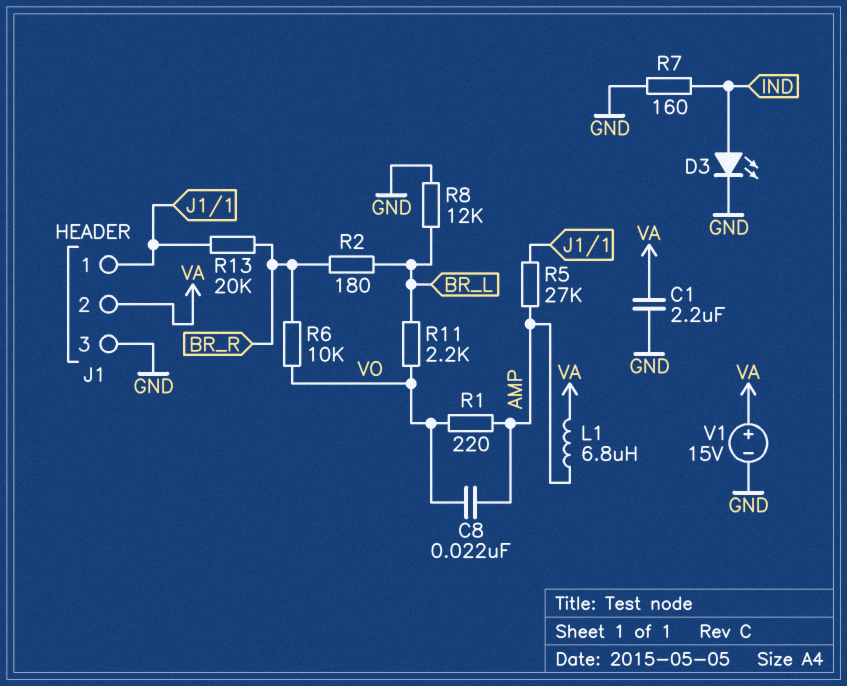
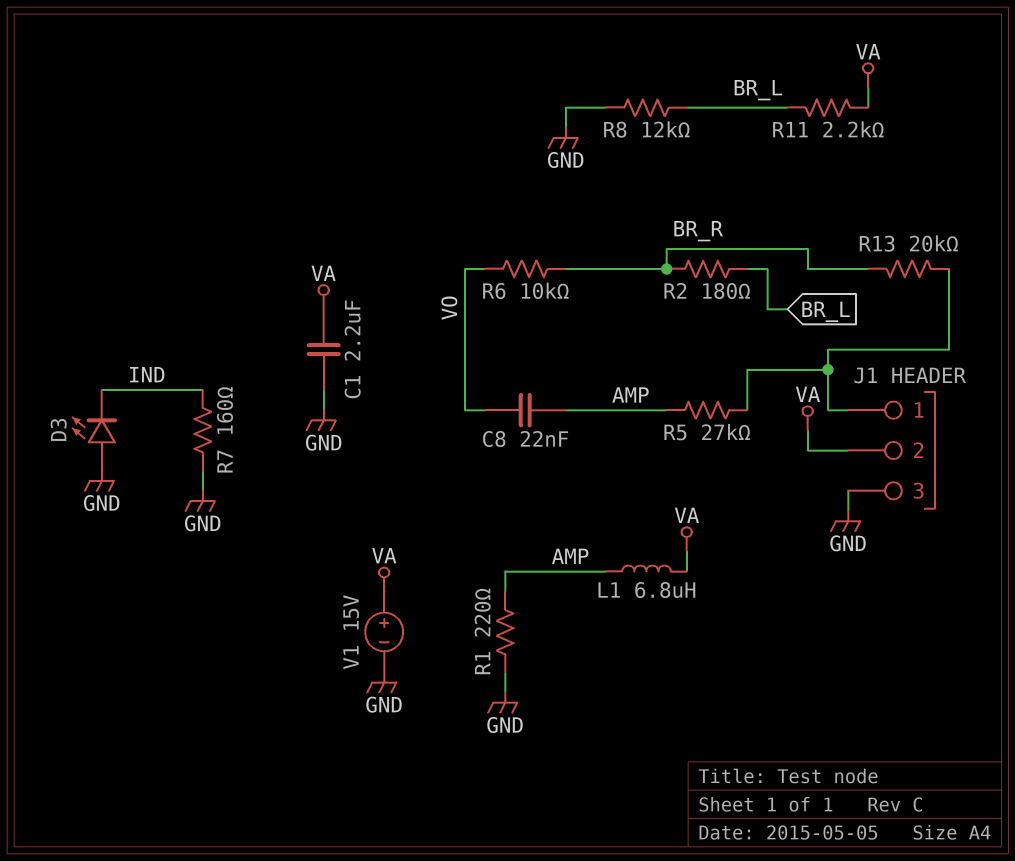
D3: LED (A IND, K GND) -> LED (A GND, K IND)
R1: 220 (AMP, VO) -> 220 (AMP, GND)
R11: 2.2k (BR_L, VO) -> 2.2k (BR_L, VA)

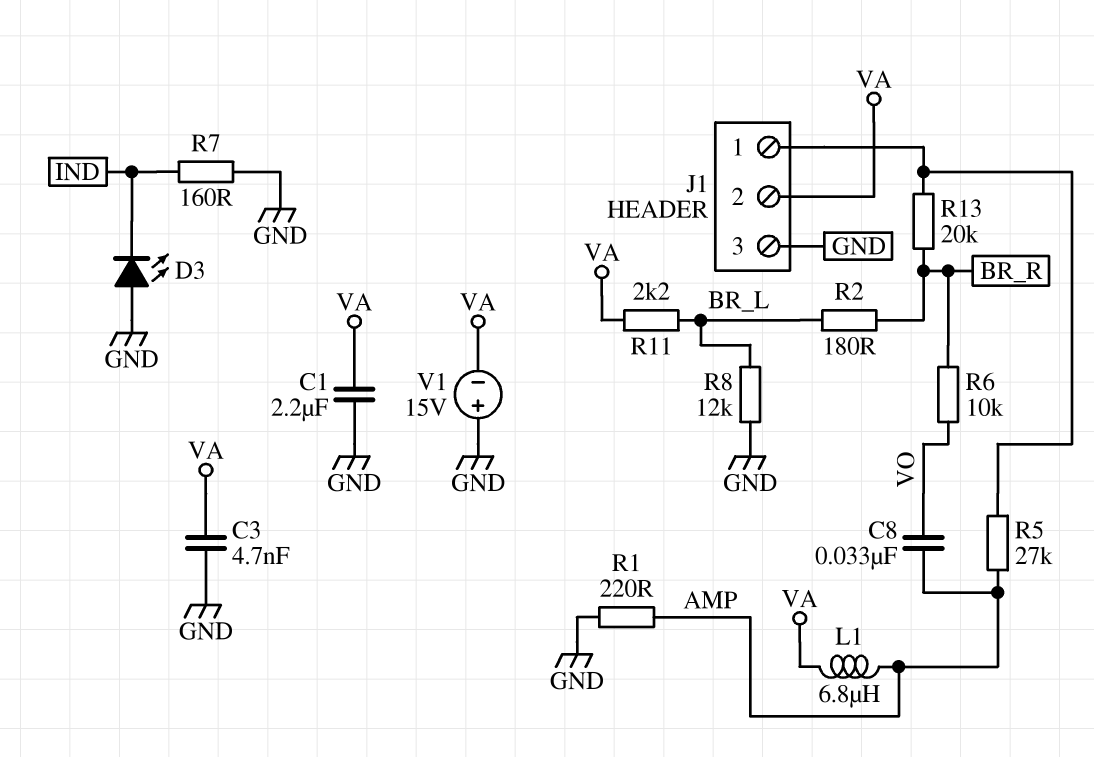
C3: none -> 4.7nF (GND, VA)
C8: 22nF (AMP, VO) -> 33nF (AMP, VO)
V1: 15V (plus VA, minus GND) -> 15V (plus GND, minus VA)

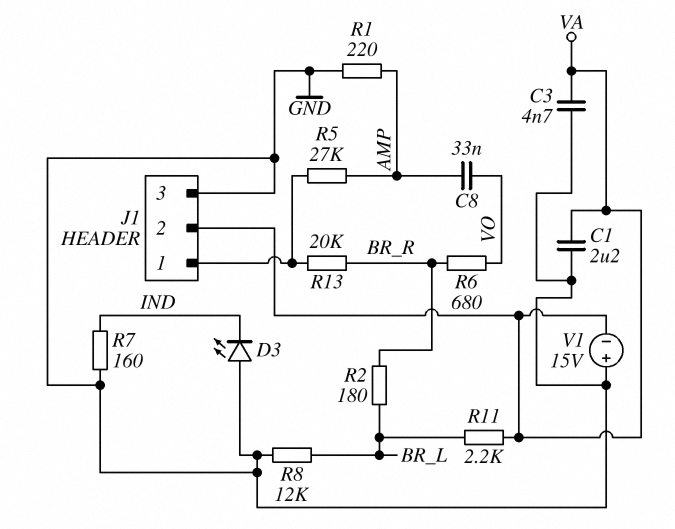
L1: 6.8uH (AMP, VA) -> none
R6: 10k (BR_R, VO) -> 680 (BR_R, VO)

